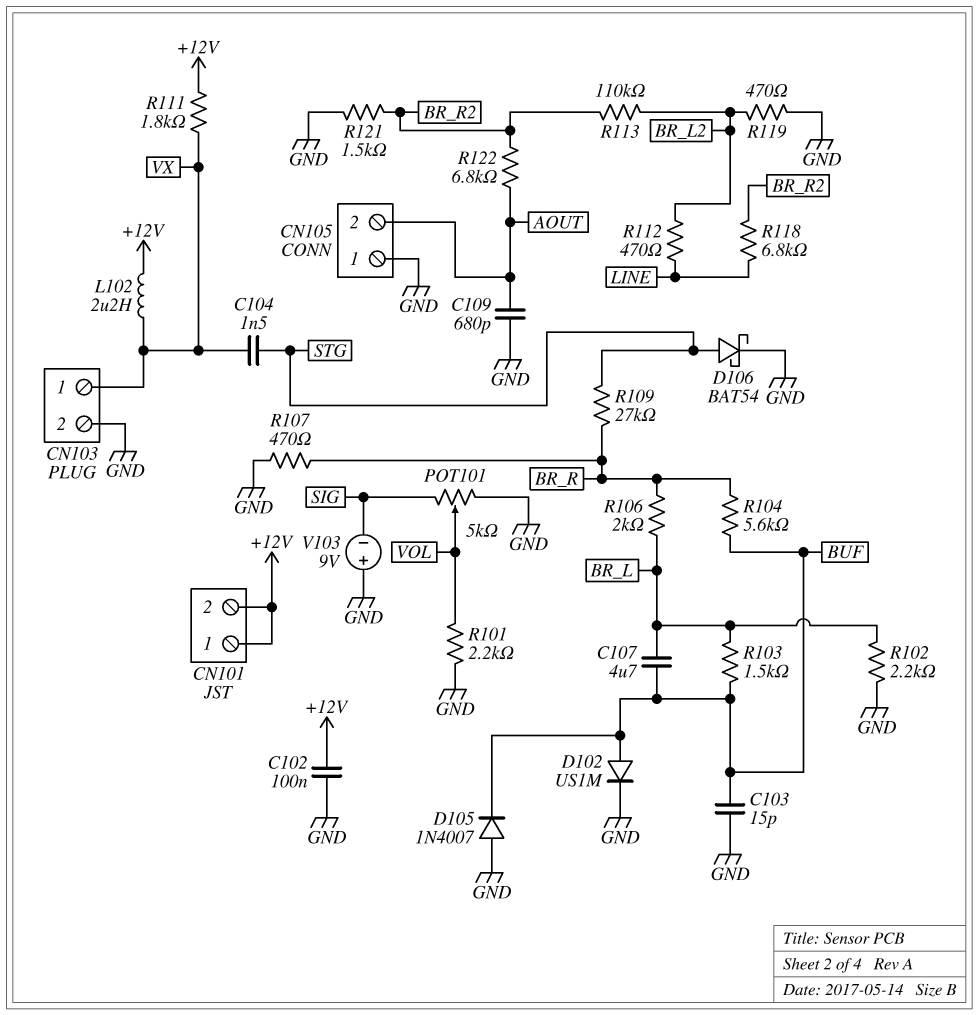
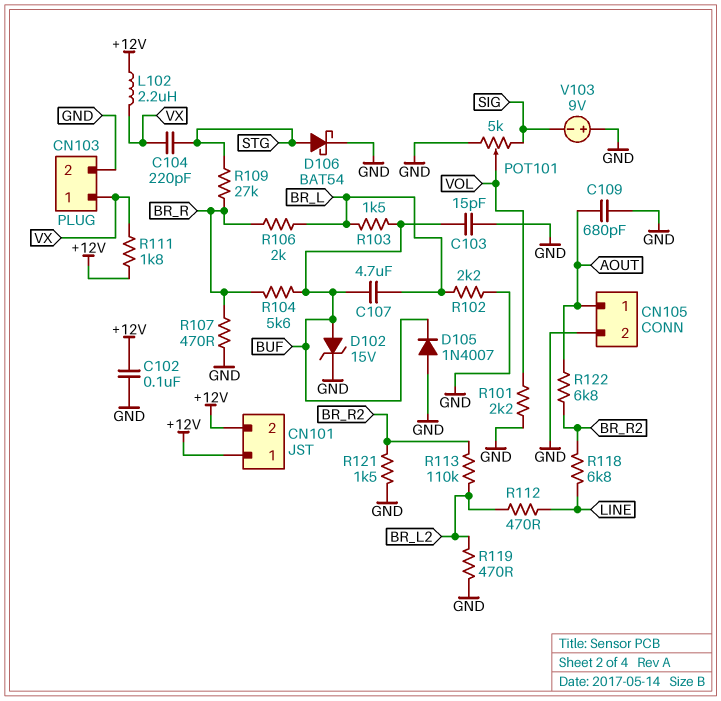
C104: 1.5nF (STG, VX) -> 220pF (STG, VX)
CN105 pin 1: GND -> AOUT
CN105 pin 2: AOUT -> GND
D102: diode US1M (A BUF, K GND) -> zener 15V (A BUF, K GND)

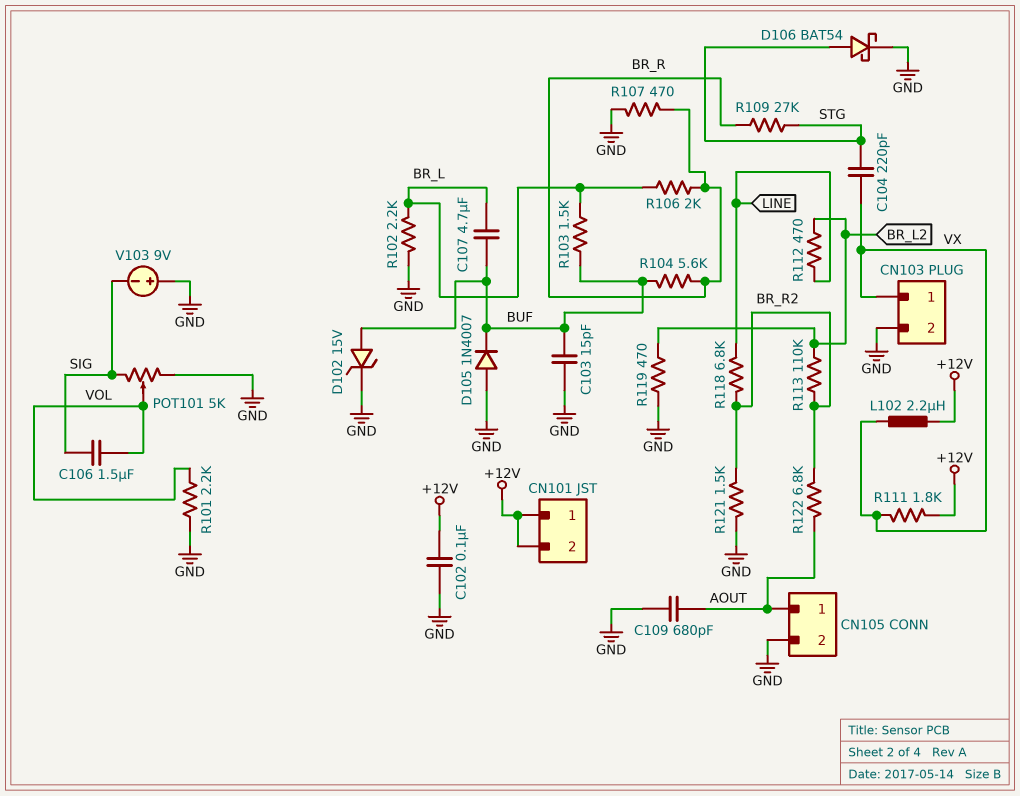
C106: none -> 1.5uF (SIG, VOL)

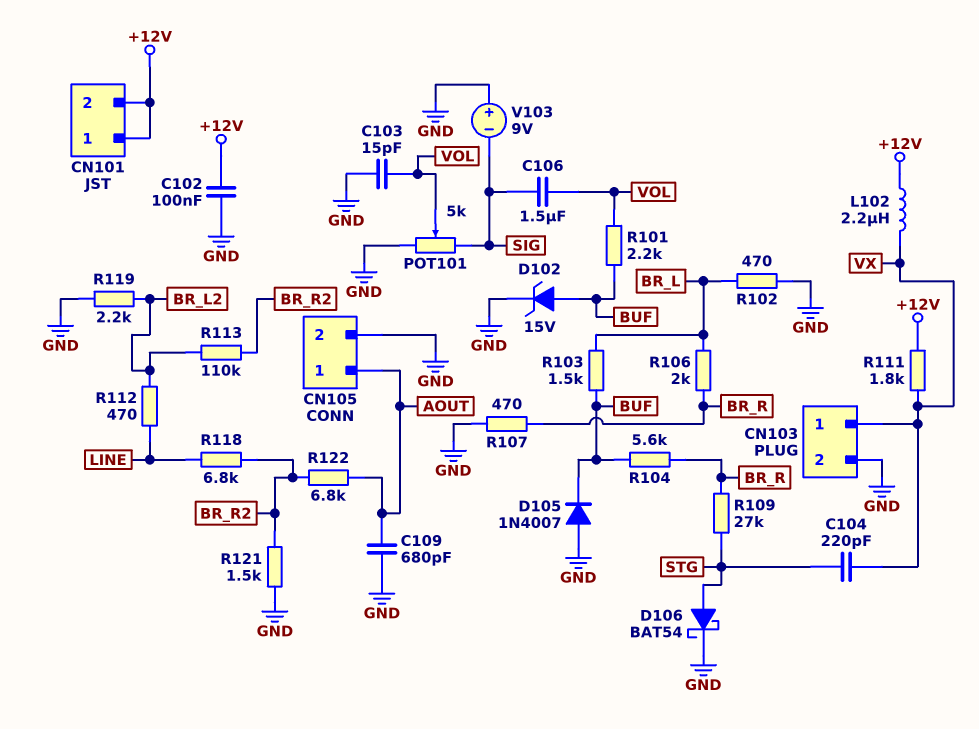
C103: 15pF (BUF, GND) -> 15pF (GND, VOL)
C107: 4.7uF (BR_L, BUF) -> none
R101: 2.2k (GND, VOL) -> 2.2k (BUF, VOL)
R102: 2.2k (BR_L, GND) -> 470 (BR_L, GND)
R119: 470 (BR_L2, GND) -> 2.2k (BR_L2, GND)

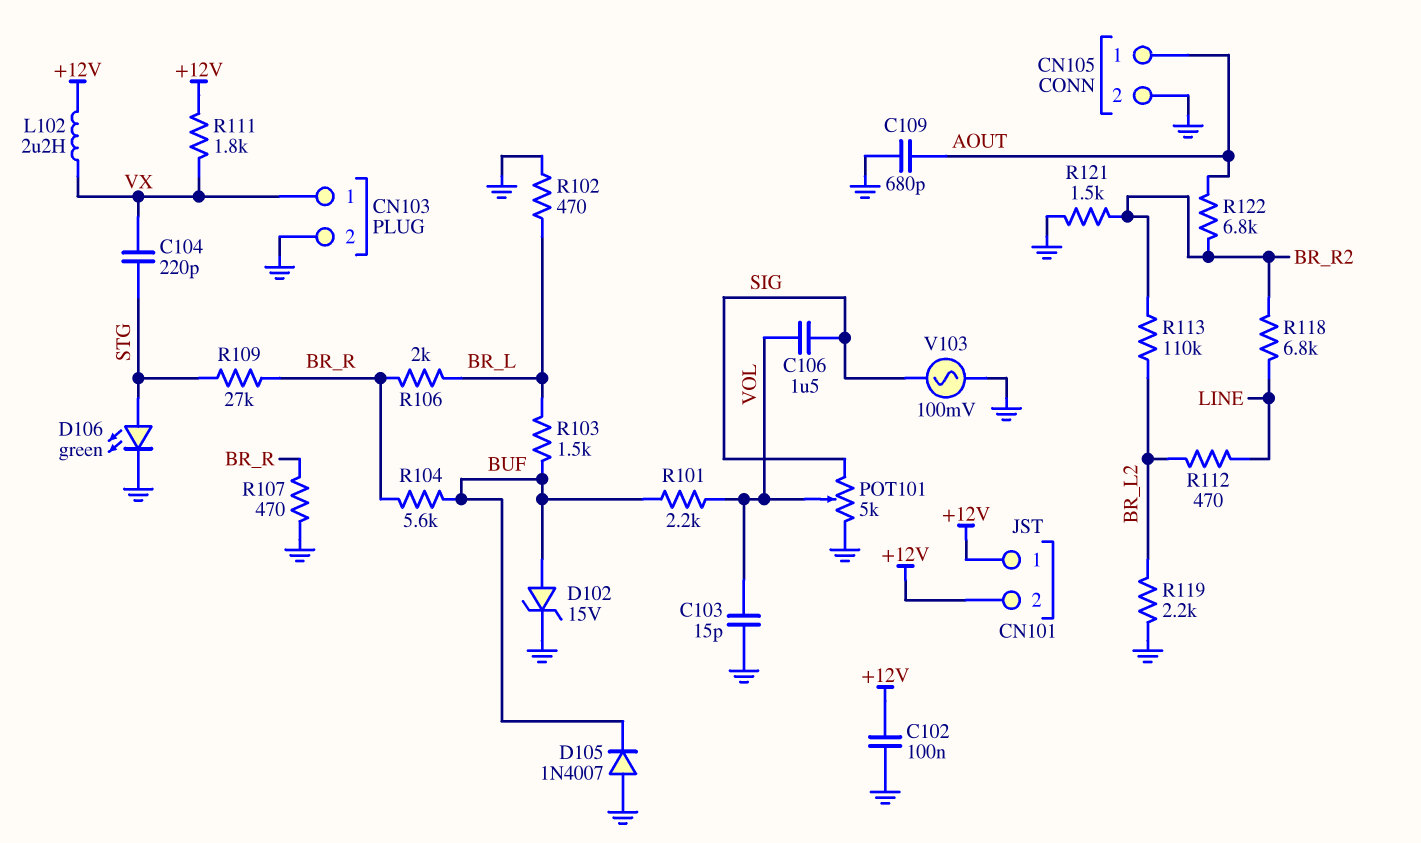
D106: schottky BAT54 (A STG, K GND) -> LED green (A STG, K GND)
V103: 9V (plus GND, minus SIG) -> AC 100mV (GND, SIG)

